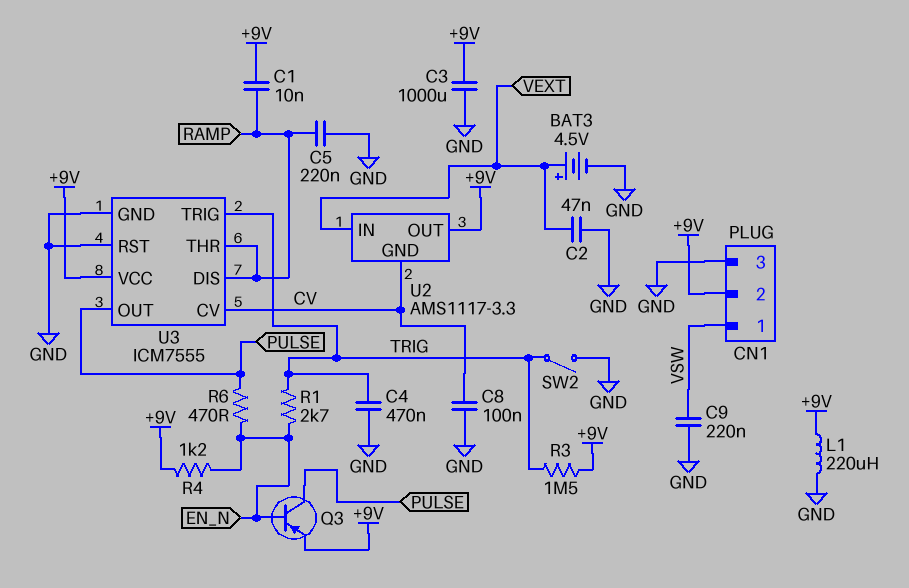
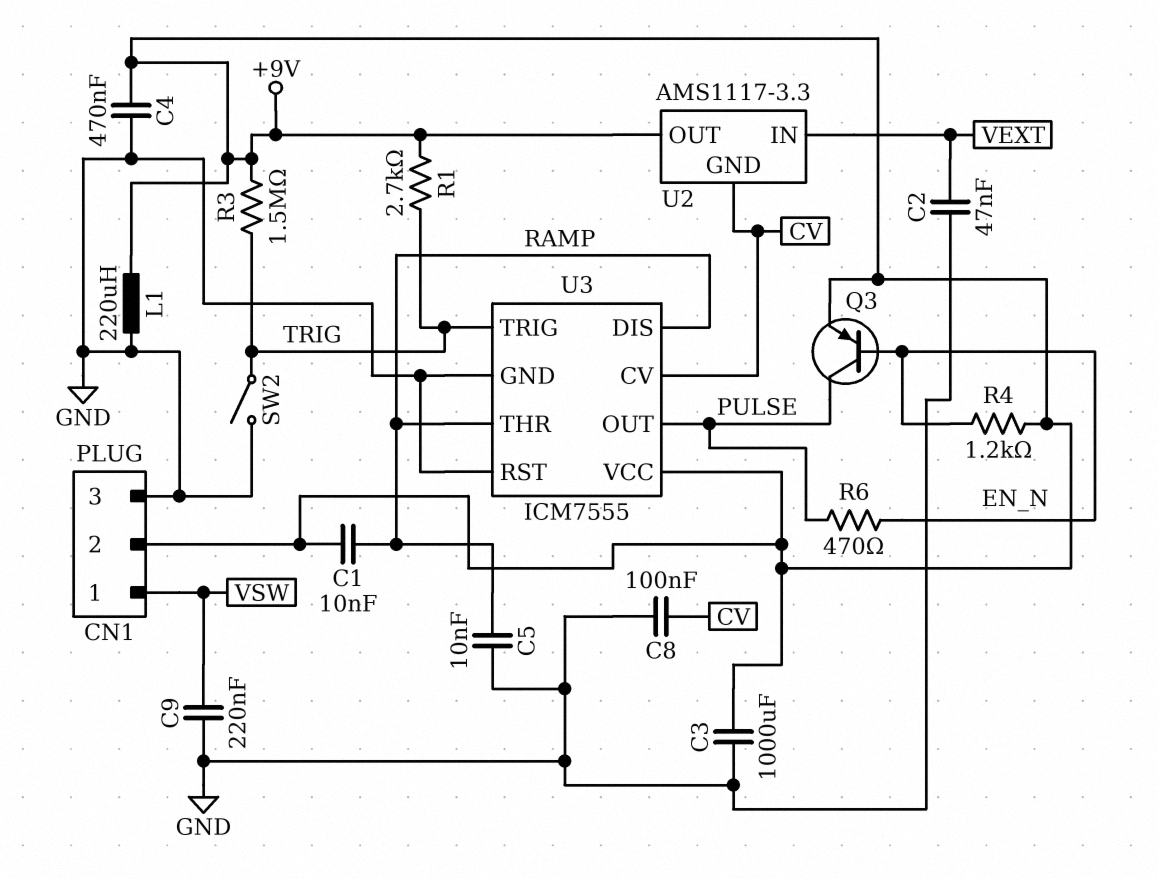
BAT3: 4.5V (plus VEXT, minus GND) -> none
C4: 470nF (GND, TRIG) -> 470nF (+9V, GND)
C5: 220nF (GND, RAMP) -> 10nF (GND, RAMP)
R1: 2.7k (EN_N, TRIG) -> 2.7k (+9V, TRIG)

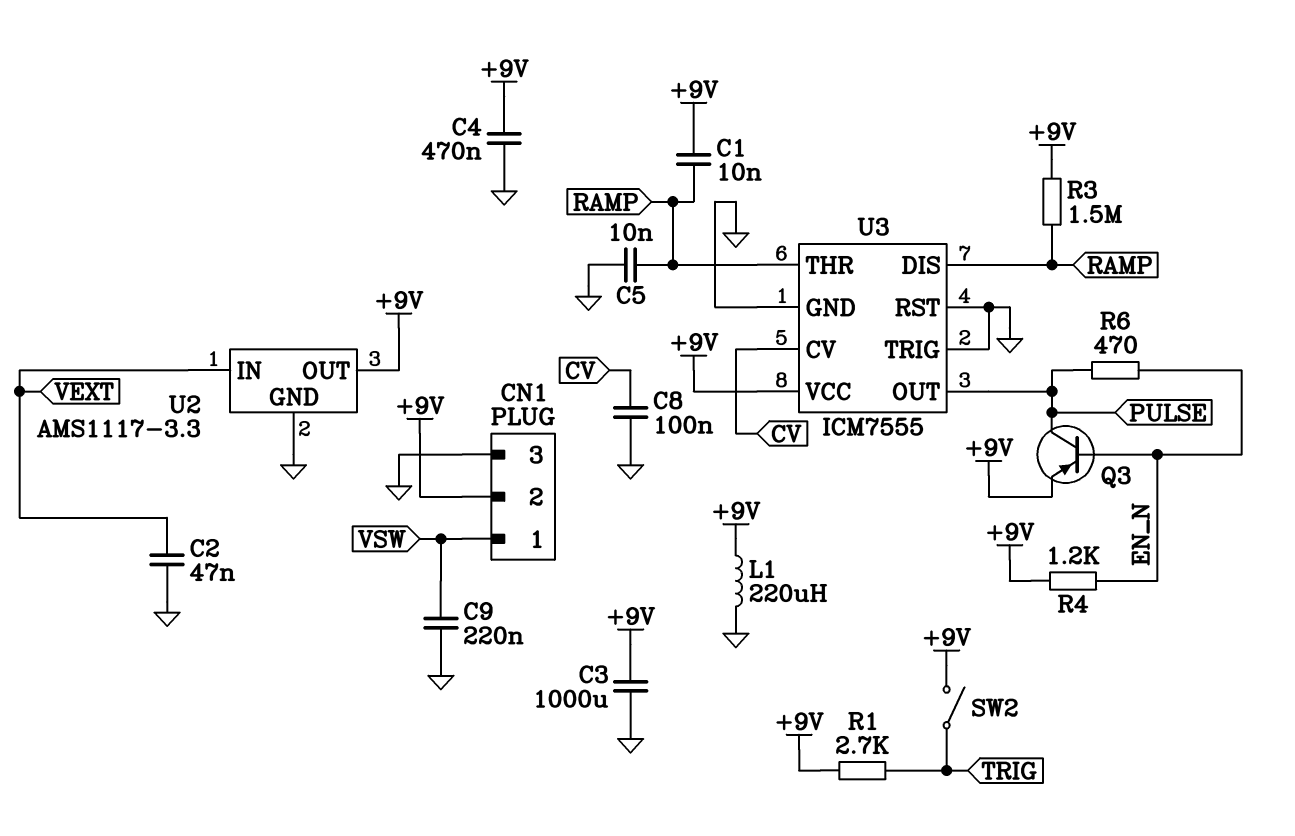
R3: 1.5M (+9V, TRIG) -> 1.5M (+9V, RAMP)
SW2: switch (GND, TRIG) -> switch (+9V, TRIG)
U2 pin GND: CV -> GND
U3 pin TRIG: TRIG -> GND

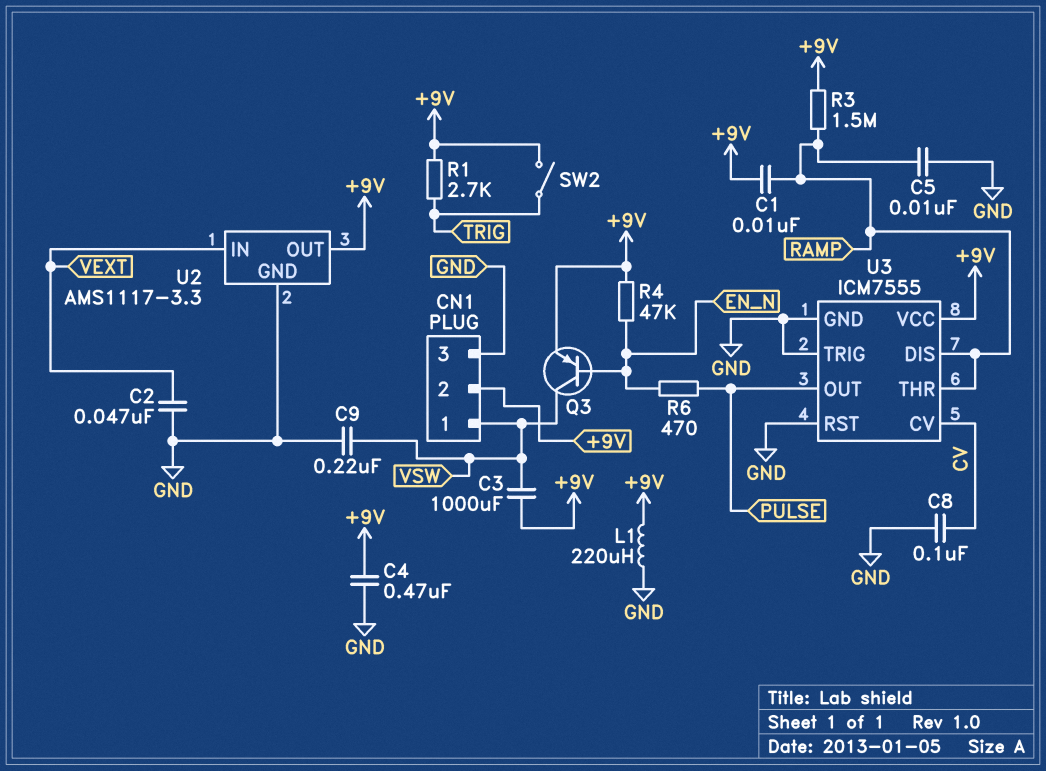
C3: 1000uF (+9V, GND) -> 1000uF (+9V, VSW)
Q3: PNP (B EN_N, C PULSE, E +9V) -> PNP (B EN_N, C VSW, E +9V)
R4: 1.2k (+9V, EN_N) -> 47k (+9V, EN_N)

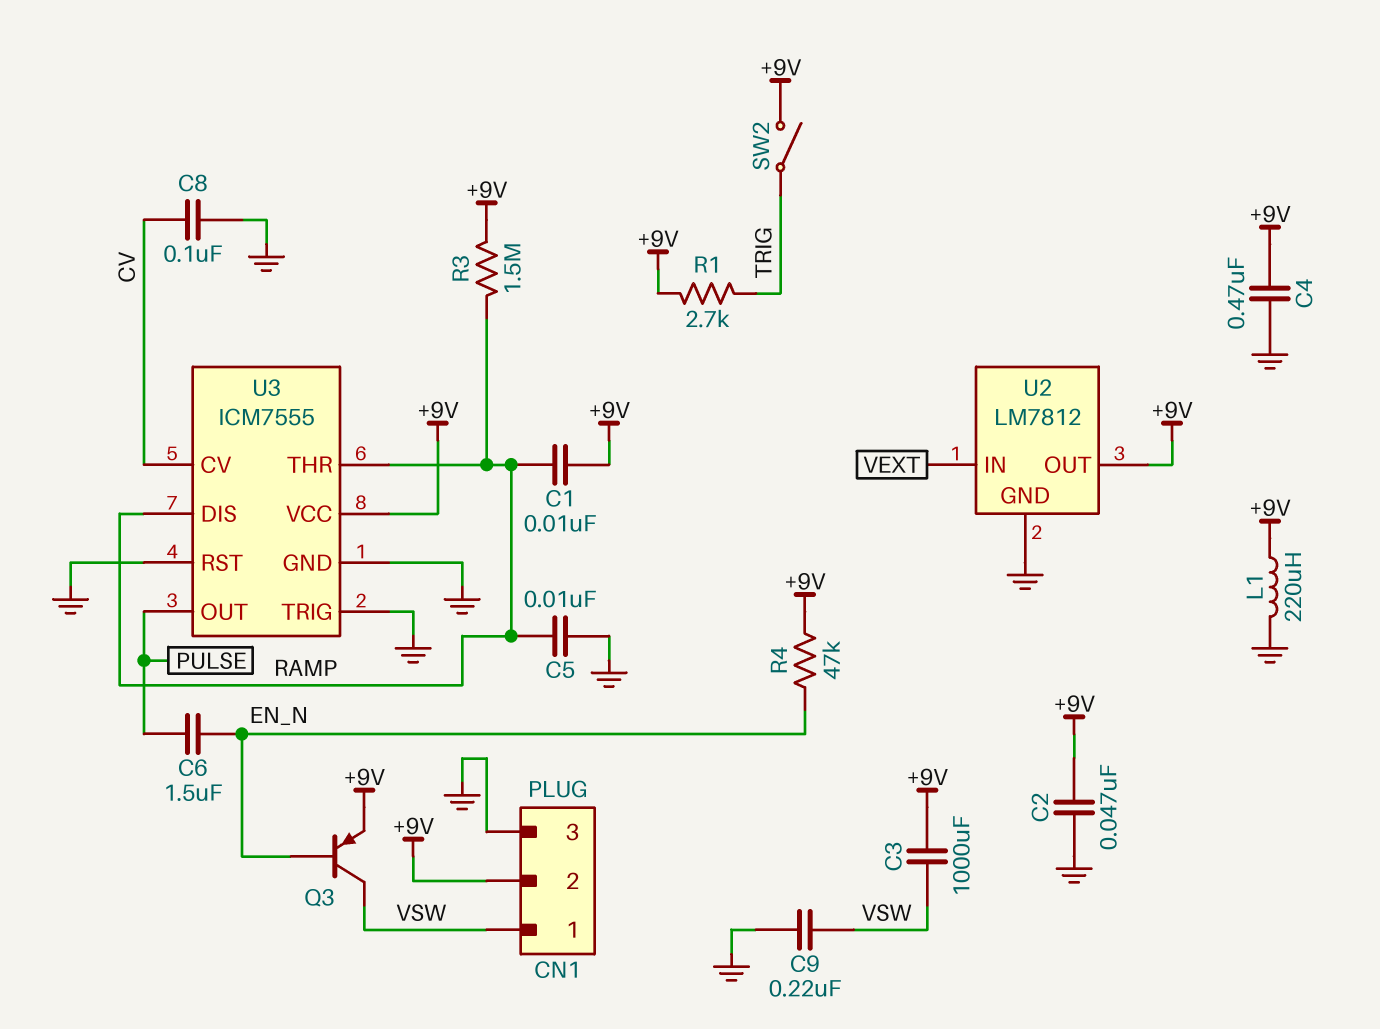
C2: 47nF (GND, VEXT) -> 47nF (+9V, GND)
C6: none -> 1.5uF (EN_N, PULSE)
R6: 470 (EN_N, PULSE) -> none
U2: AMS1117-3.3 -> LM7812

